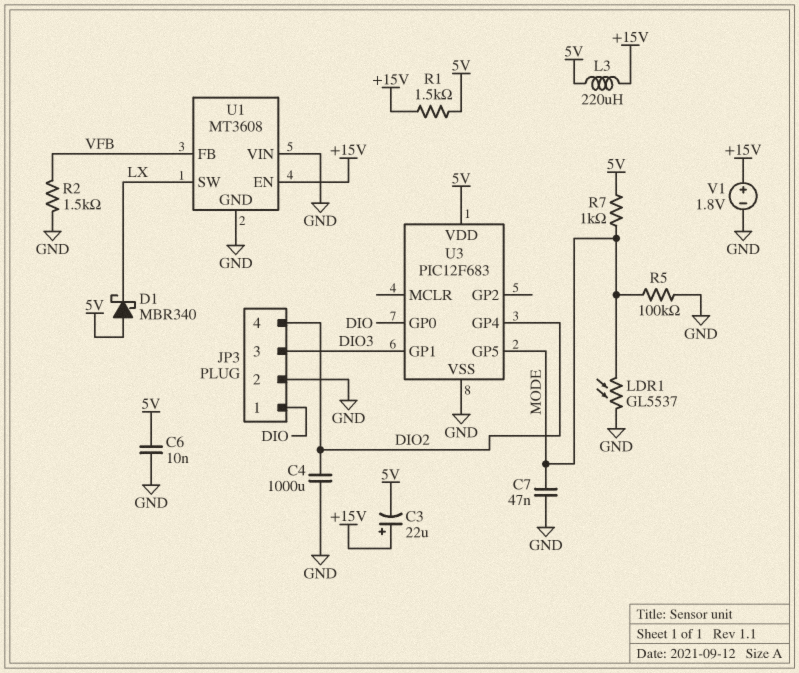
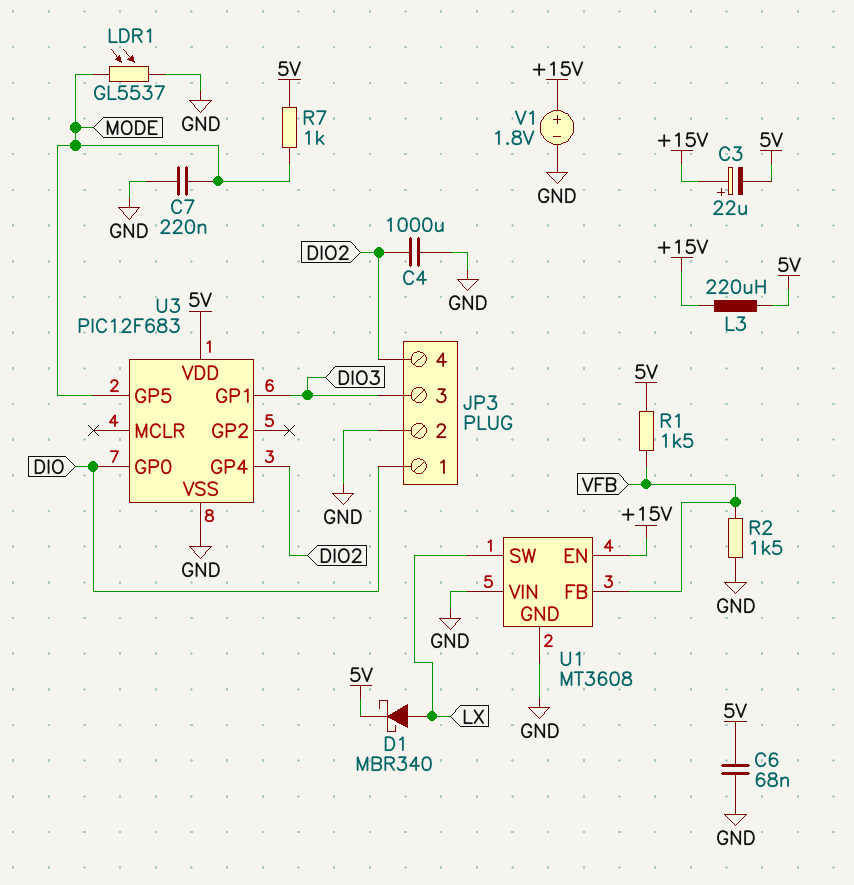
C6: 10nF (5V, GND) -> 68nF (5V, GND)
C7: 47nF (GND, MODE) -> 220nF (GND, MODE)
D1: schottky MBR340 (A 5V, K LX) -> schottky MBR340 (A LX, K 5V)
R1: 1.5k (+15V, 5V) -> 1.5k (5V, VFB)
R5: 100k (GND, MODE) -> none

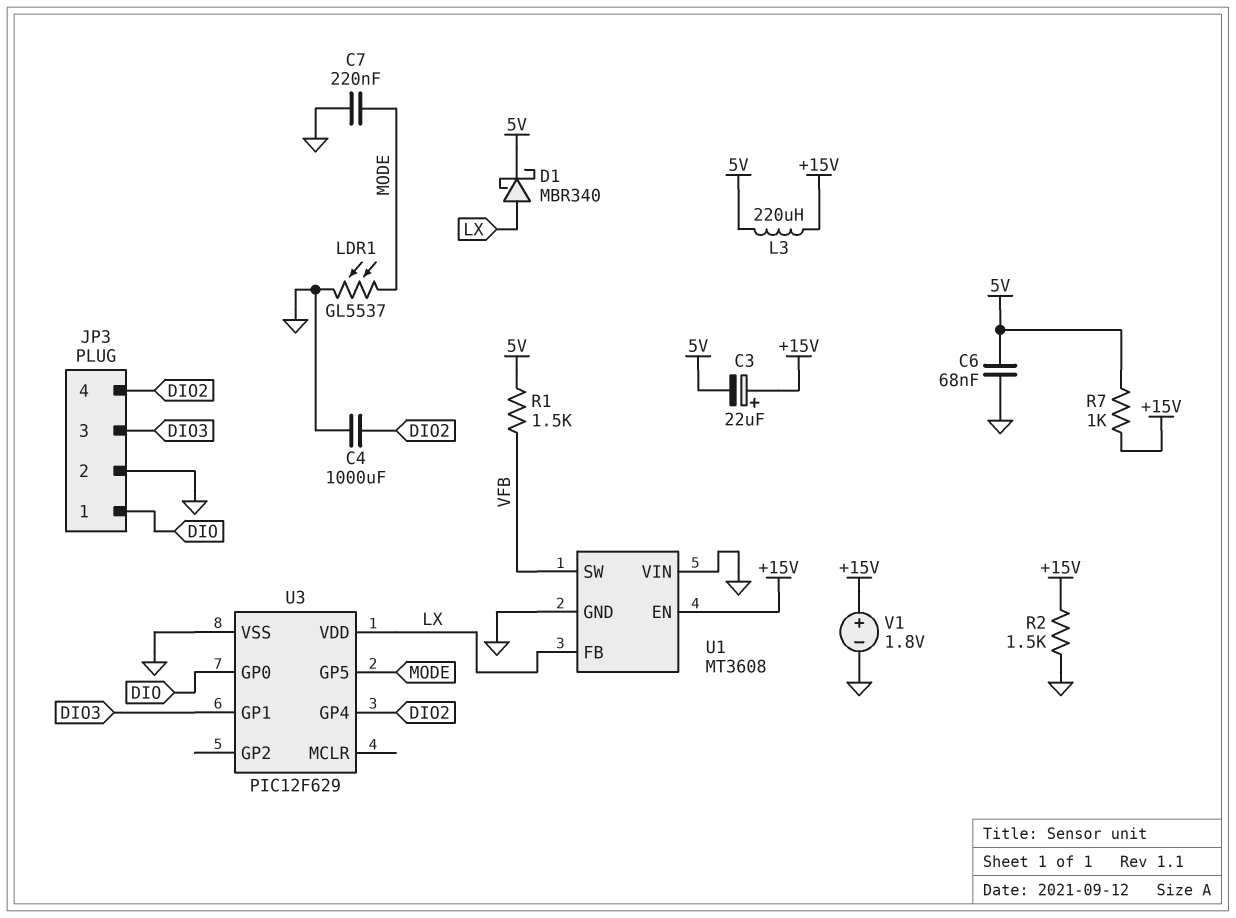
R2: 1.5k (GND, VFB) -> 1.5k (+15V, GND)
R7: 1k (5V, MODE) -> 1k (+15V, 5V)
U1 pin FB: VFB -> LX
U1 pin SW: LX -> VFB
U3: PIC12F683 -> PIC12F629
U3 pin VDD: 5V -> LX

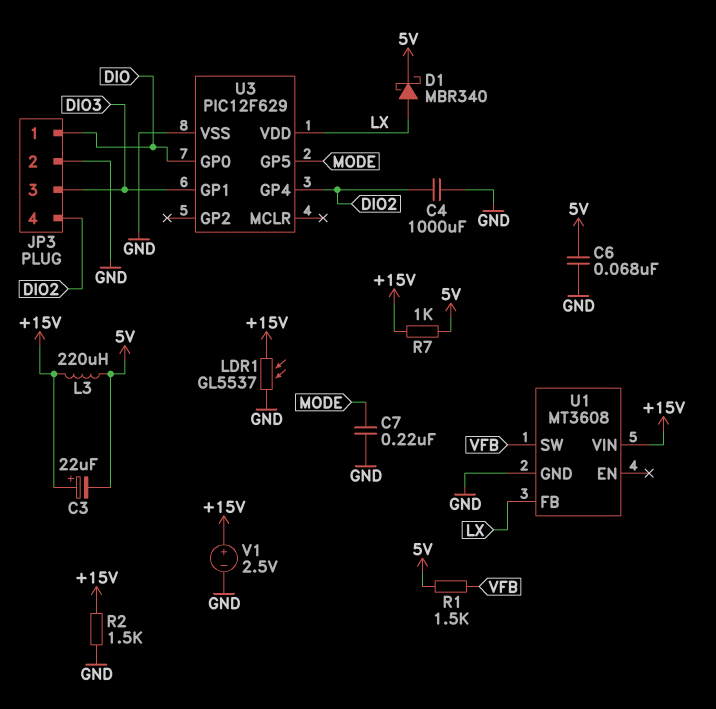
LDR1: GL5537 (GND, MODE) -> GL5537 (+15V, GND)
U1 pin EN: +15V -> none
U1 pin VIN: GND -> +15V
V1: 1.8V (plus +15V, minus GND) -> 2.5V (plus +15V, minus GND)

